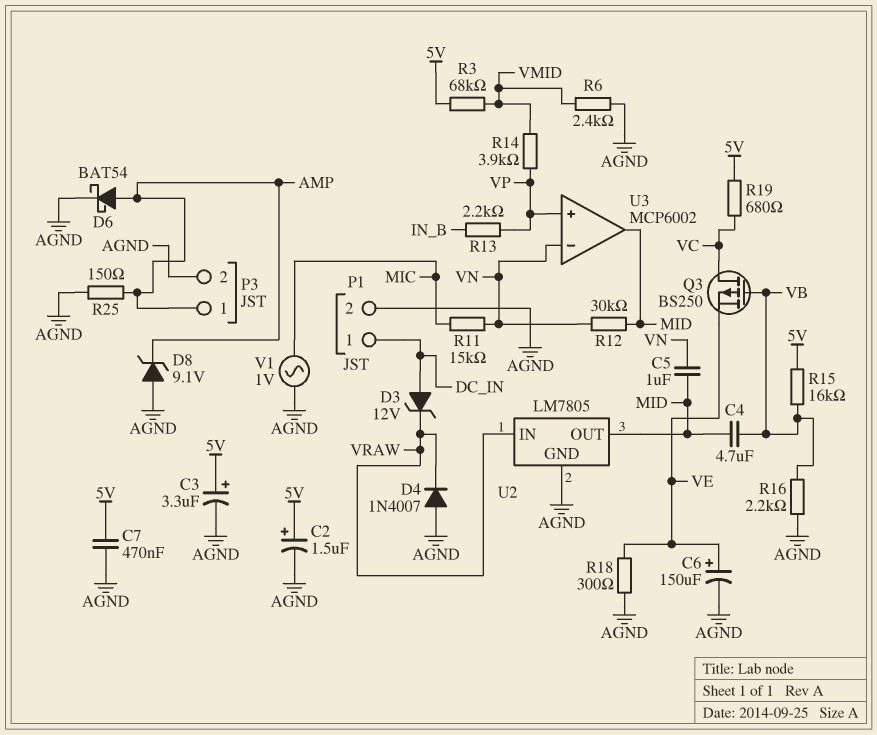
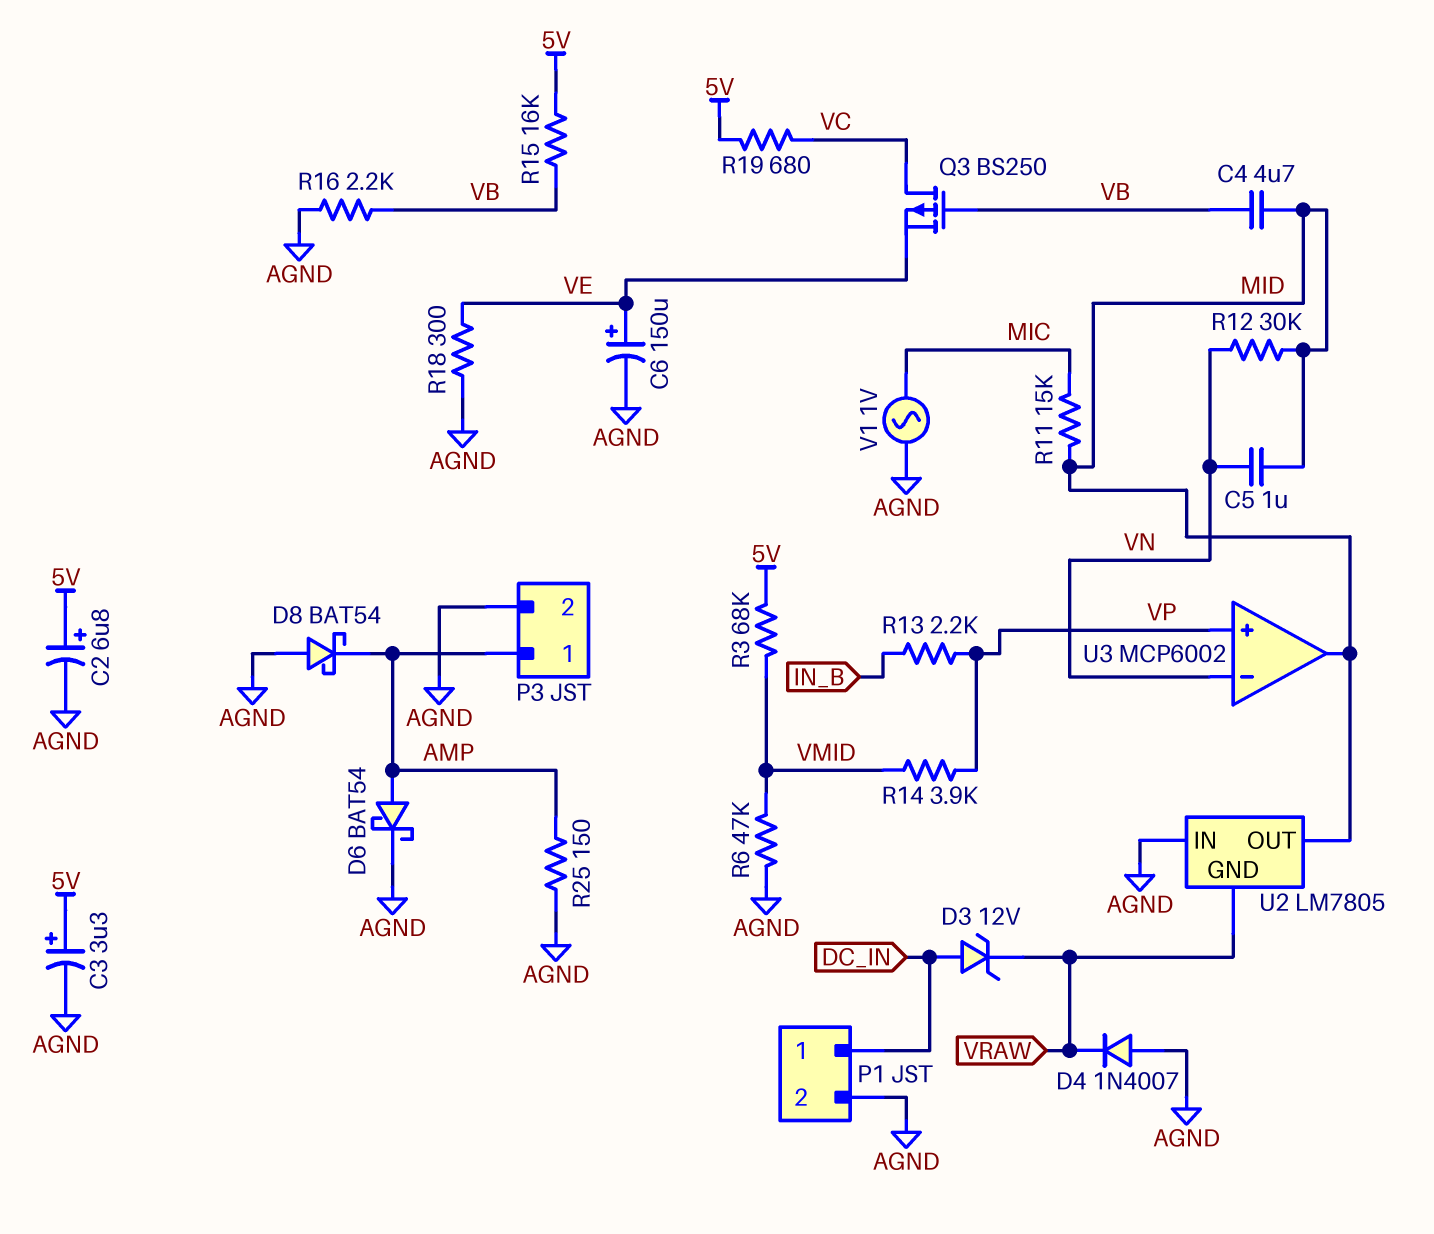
C2: 1.5uF (plus 5V, minus AGND) -> 6.8uF (plus 5V, minus AGND)
C7: 470nF (5V, AGND) -> none
D8: zener 9.1V (A AGND, K AMP) -> schottky BAT54 (A AGND, K AMP)
R6: 2.4k (AGND, VMID) -> 47k (AGND, VMID)
R11: 15k (MIC, VN) -> 15k (MIC, MID)
U2 pin GND: AGND -> VRAW
U2 pin IN: VRAW -> AGND

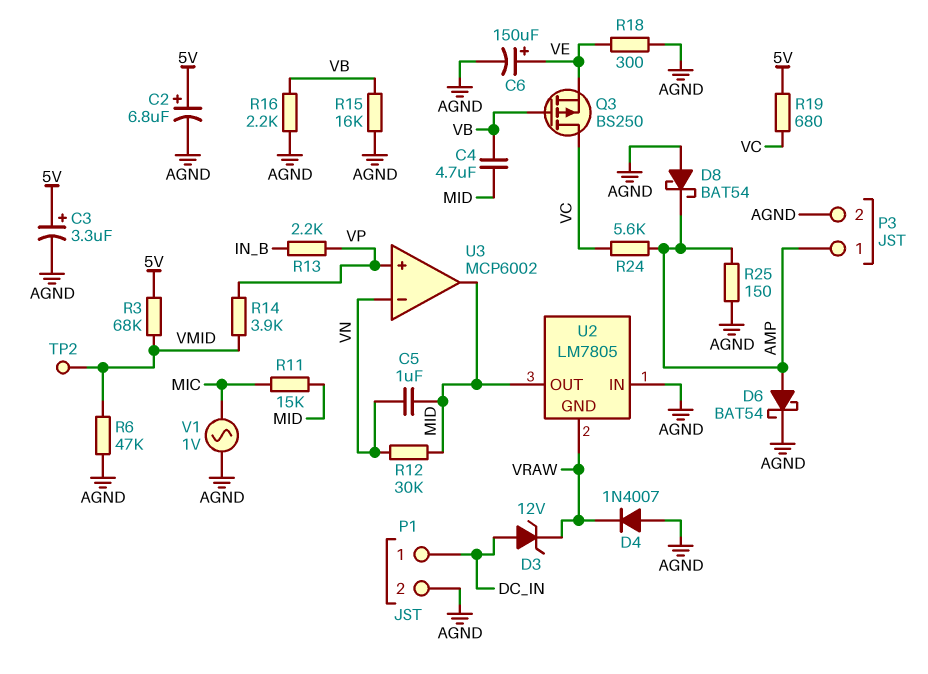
R15: 16k (5V, VB) -> 16k (AGND, VB)
R24: none -> 5.6k (AMP, VC)
TP2: none -> test point (VMID)

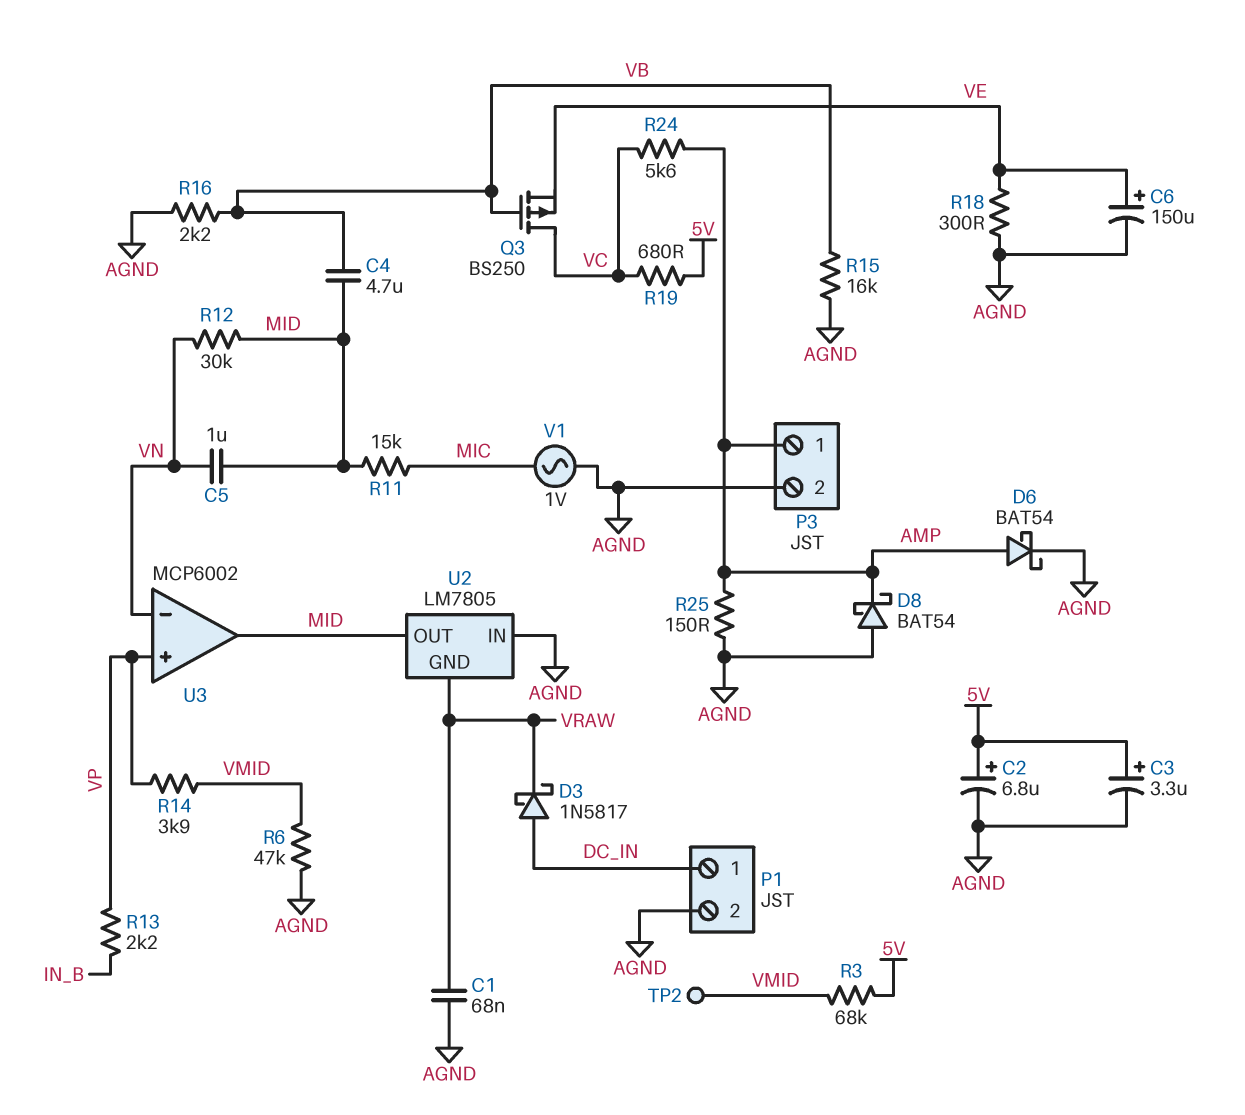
C1: none -> 68nF (AGND, VRAW)
D3: zener 12V (A DC_IN, K VRAW) -> schottky 1N5817 (A DC_IN, K VRAW)
D4: diode 1N4007 (A AGND, K VRAW) -> none

